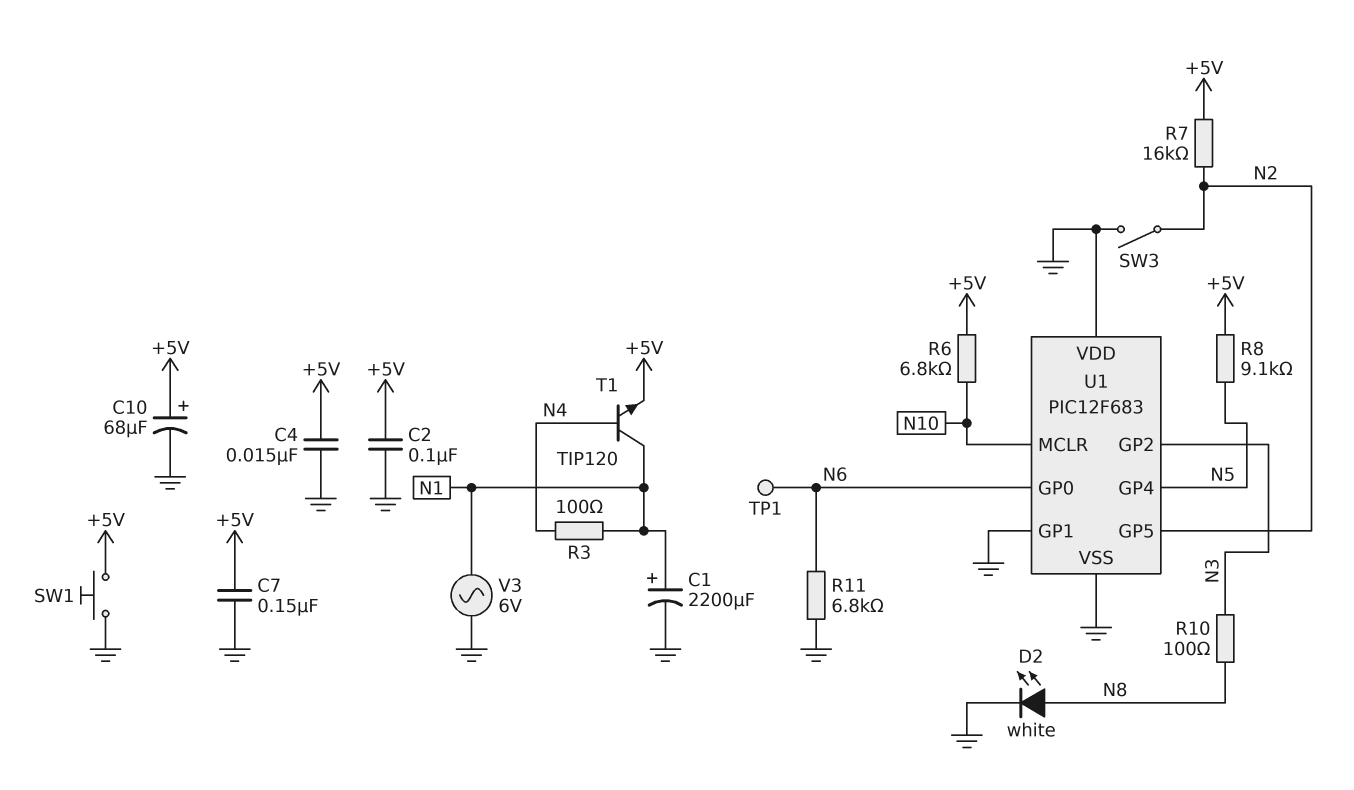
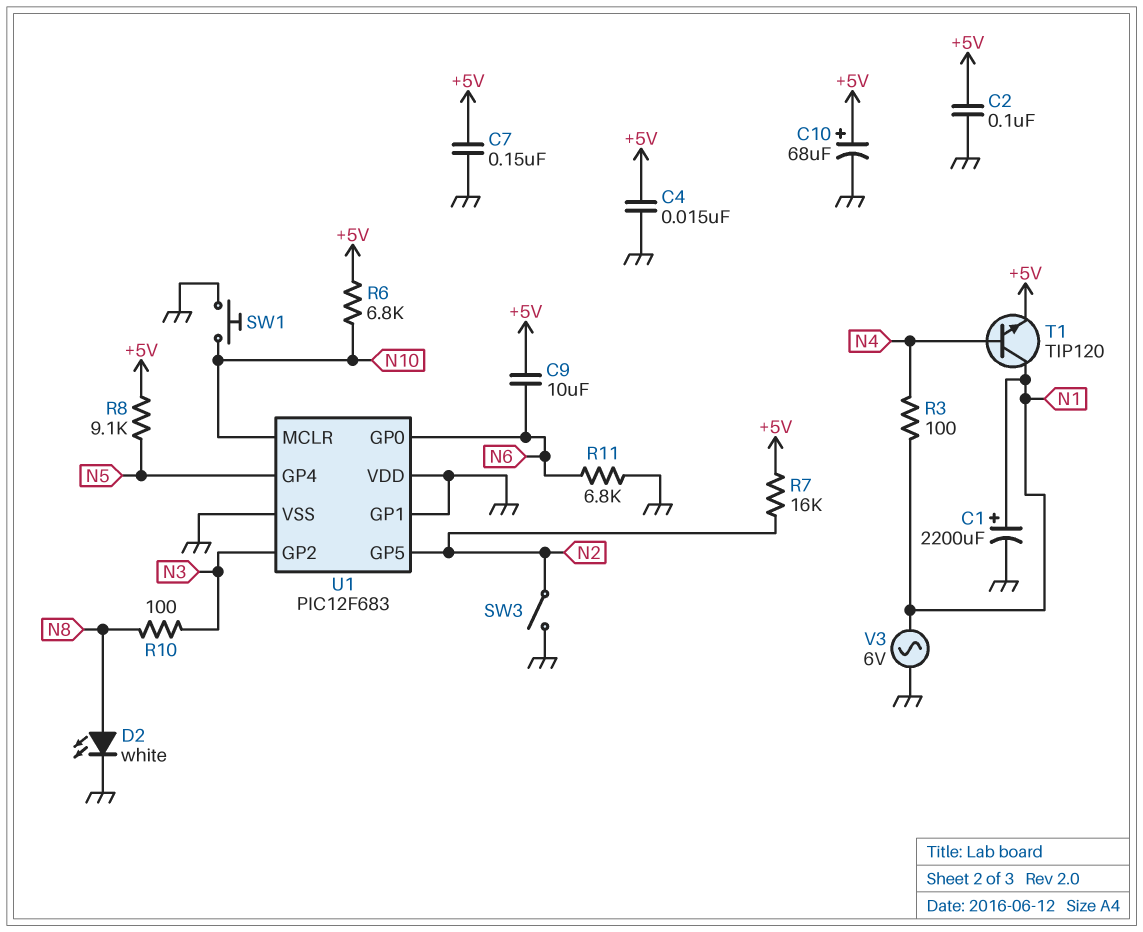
C9: none -> 10uF (+5V, N6)
SW1: button (+5V, GND) -> button (GND, N10)
TP1: test point (N6) -> none

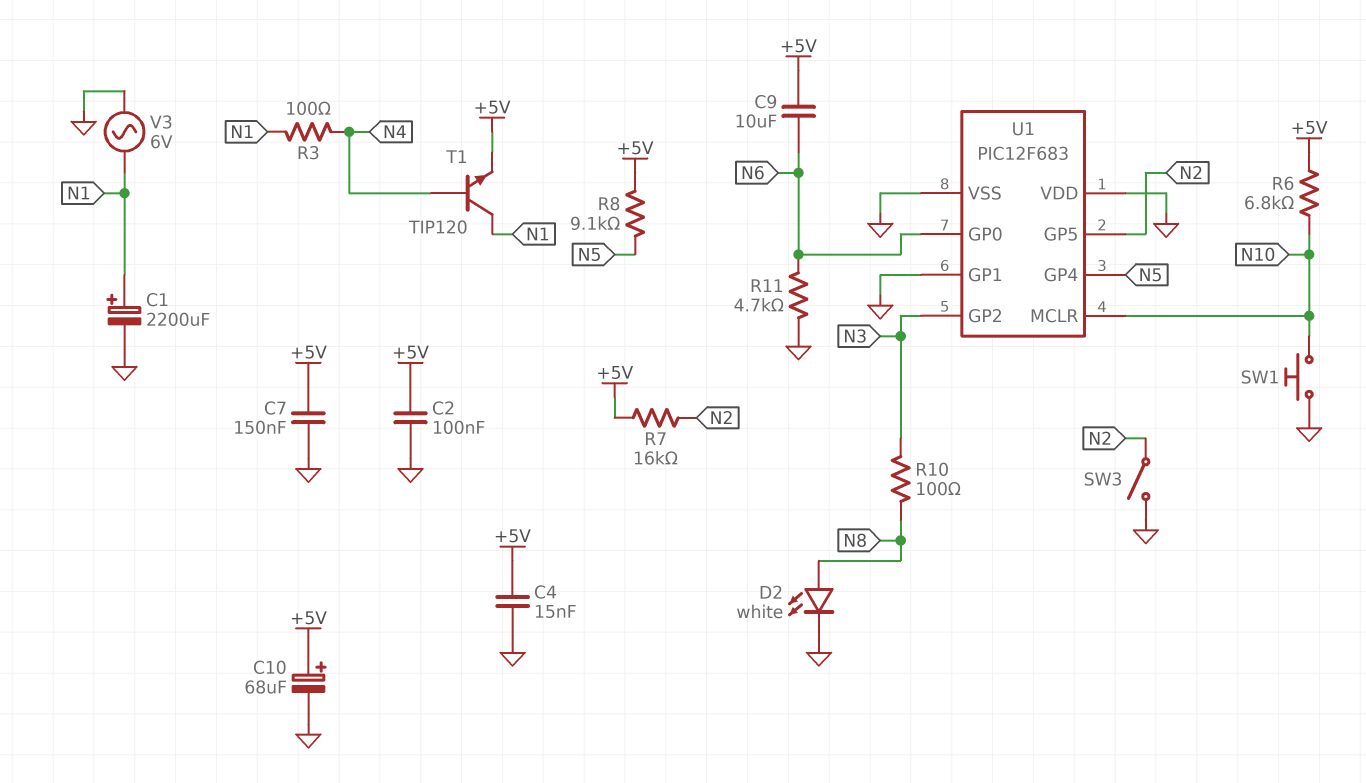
R11: 6.8k (GND, N6) -> 4.7k (GND, N6)

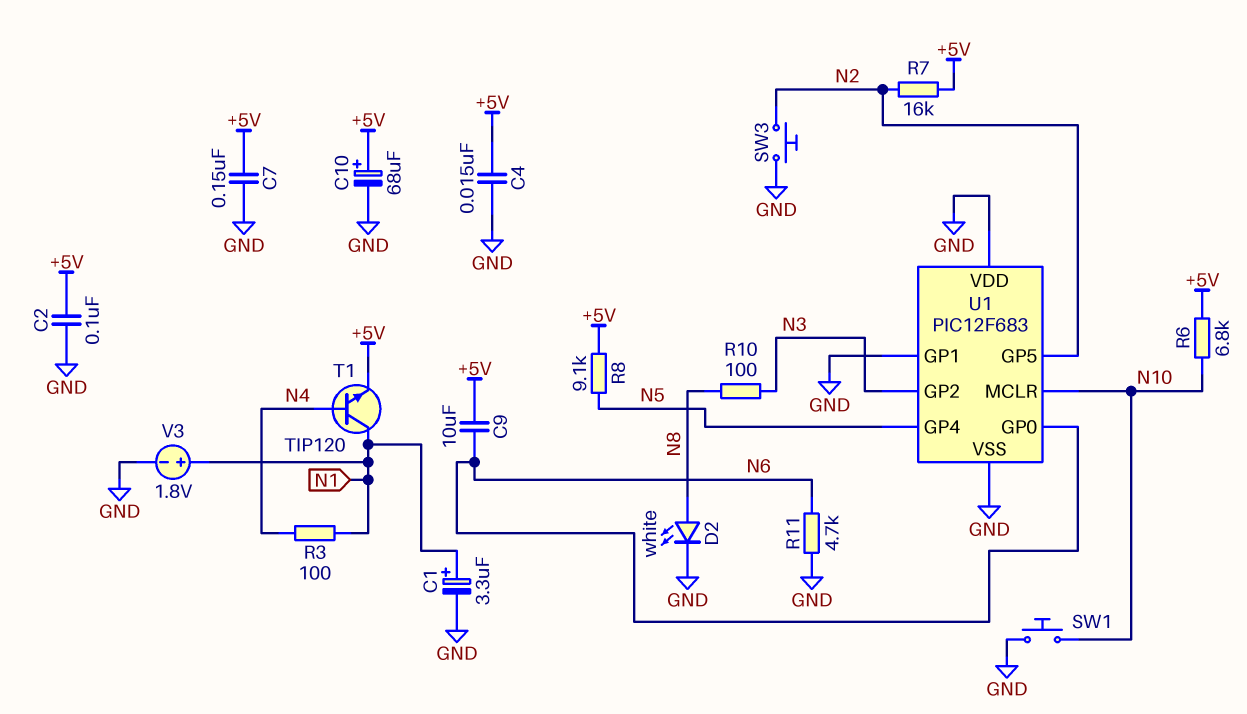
C1: 2200uF (plus N1, minus GND) -> 3.3uF (plus N1, minus GND)
SW3: switch (GND, N2) -> button (GND, N2)
V3: AC 6V (GND, N1) -> 1.8V (plus N1, minus GND)

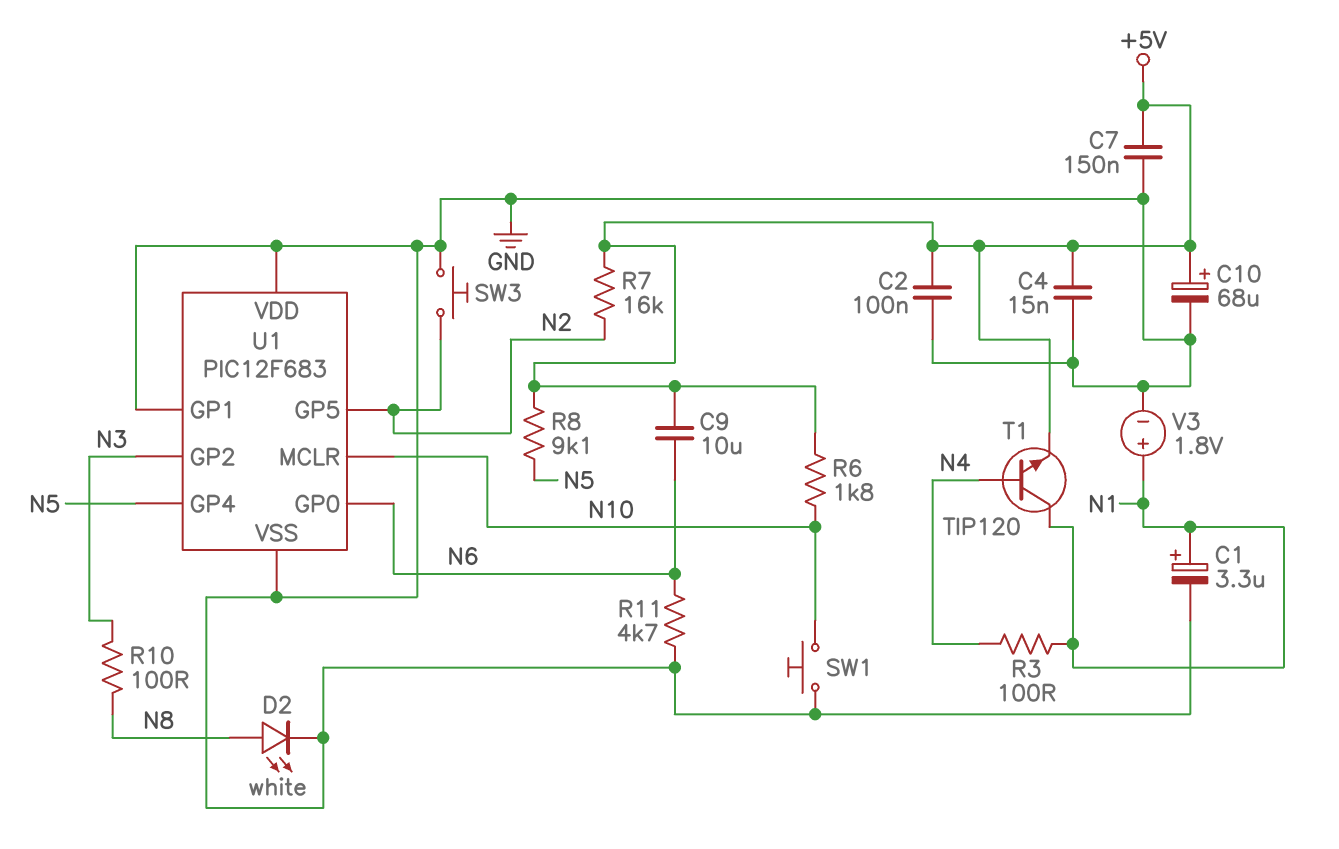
R6: 6.8k (+5V, N10) -> 1.8k (+5V, N10)

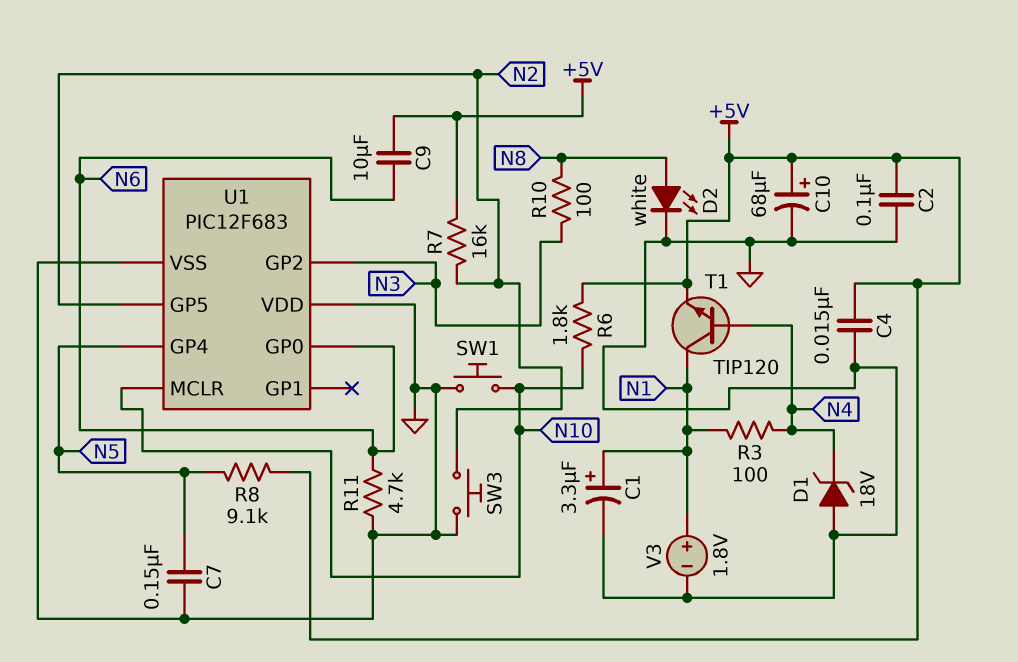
C7: 150nF (+5V, GND) -> 150nF (GND, N5)
D1: none -> zener 18V (A GND, K N4)
U1 pin GP1: GND -> none

